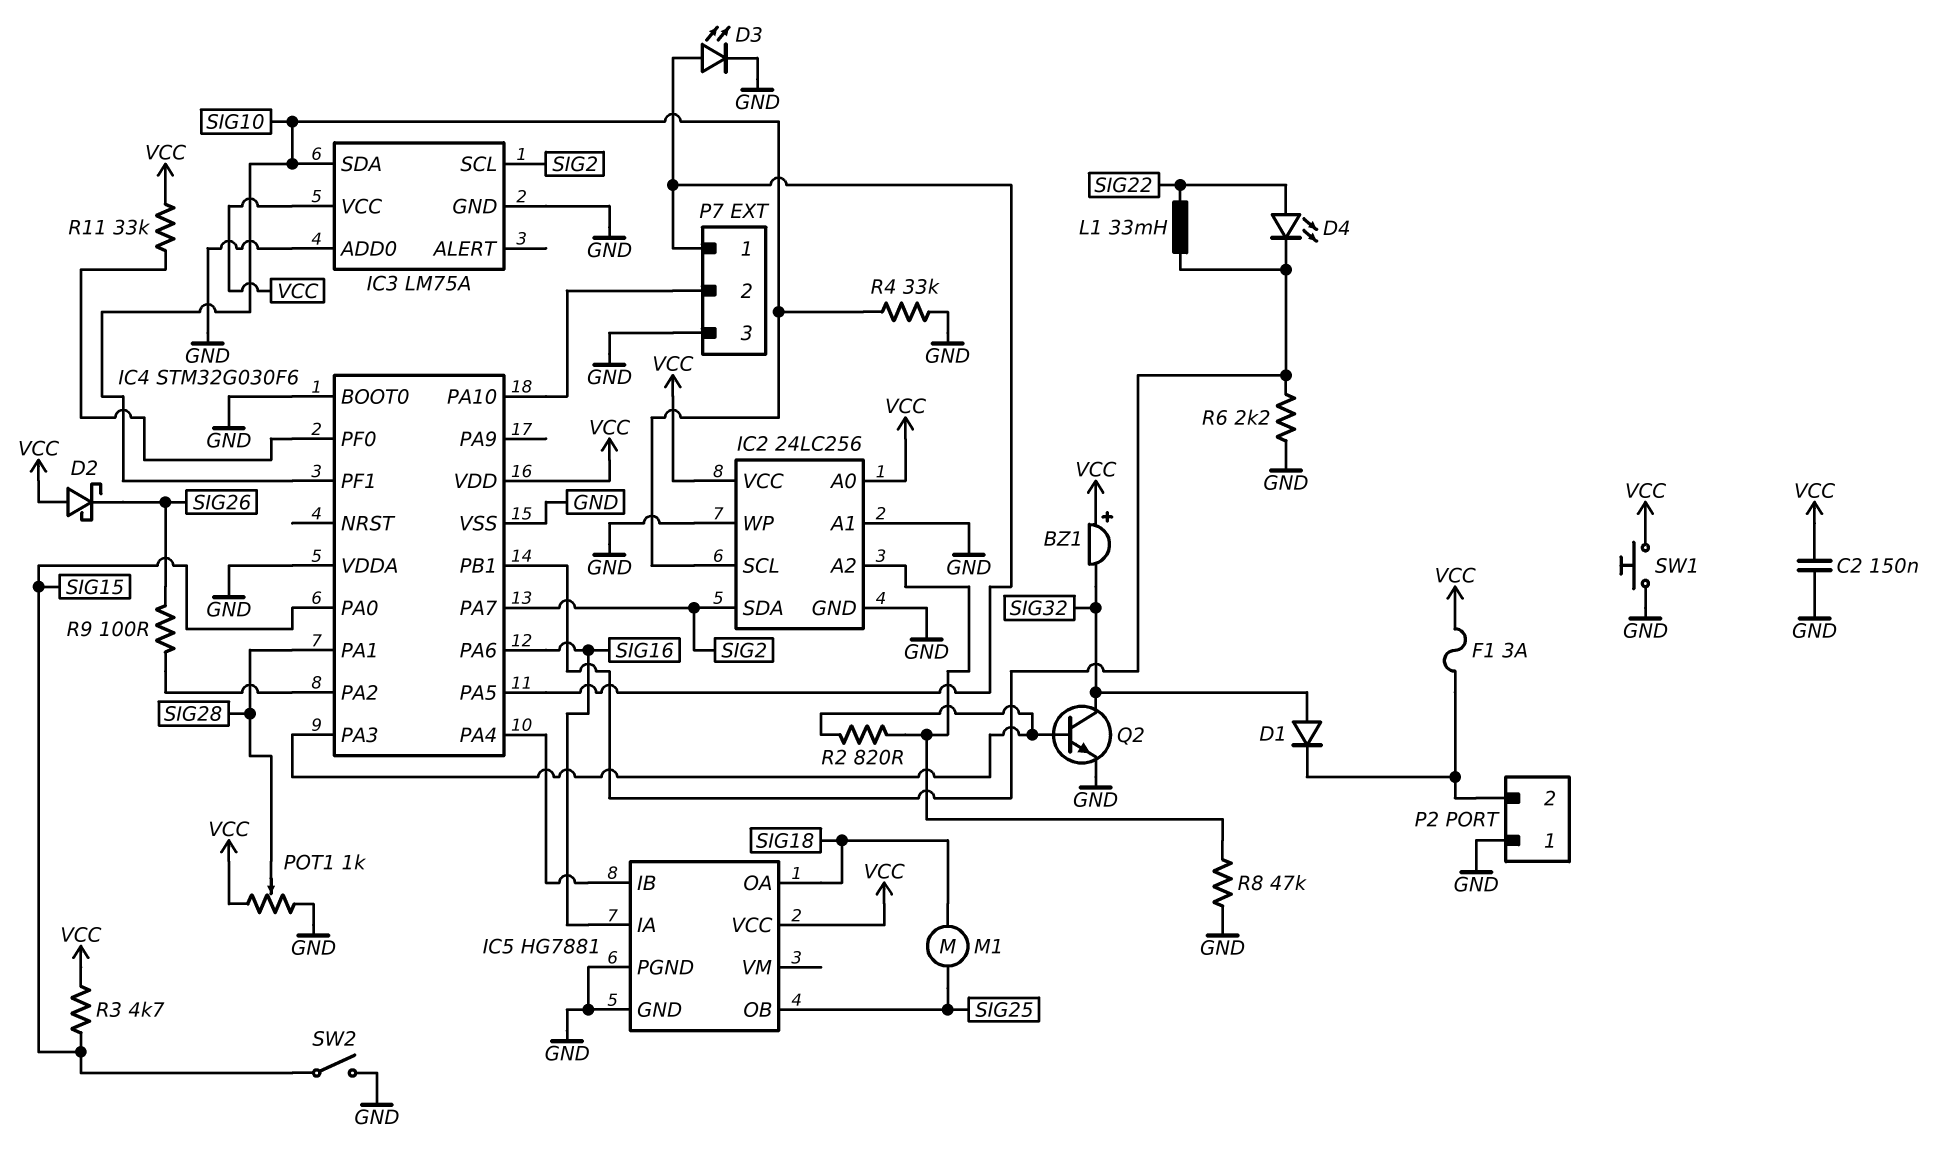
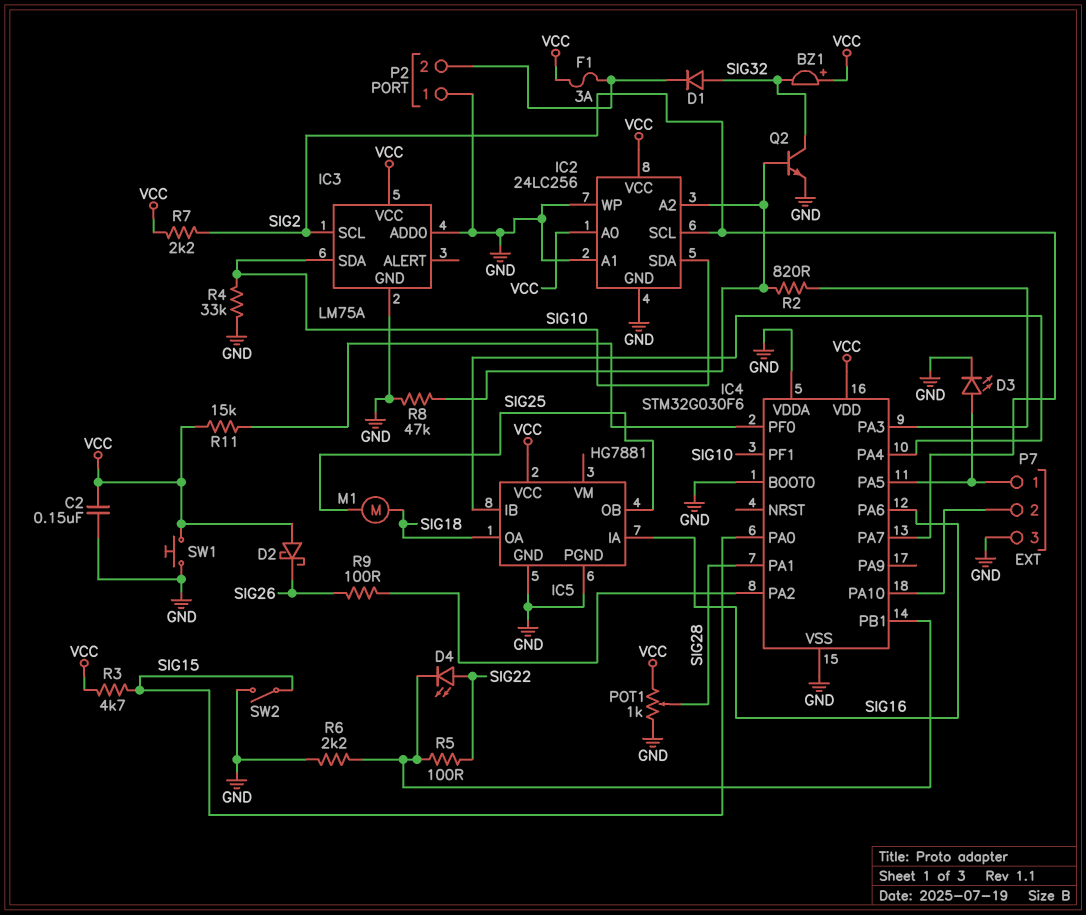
IC2 pin SCL: SIG10 -> SIG2
IC2 pin SDA: SIG2 -> SIG10
L1: 33mH (IC4/PB1, SIG22) -> none
Q2: NPN (B IC4/PA3, C SIG32, E GND) -> NPN (B IC2/A2, C SIG32, E GND)
R5: none -> 100 (IC4/PB1, SIG22)
R7: none -> 2.2k (SIG2, VCC)
R11: 33k (IC4/PF0, VCC) -> 15k (IC4/PF0, VCC)

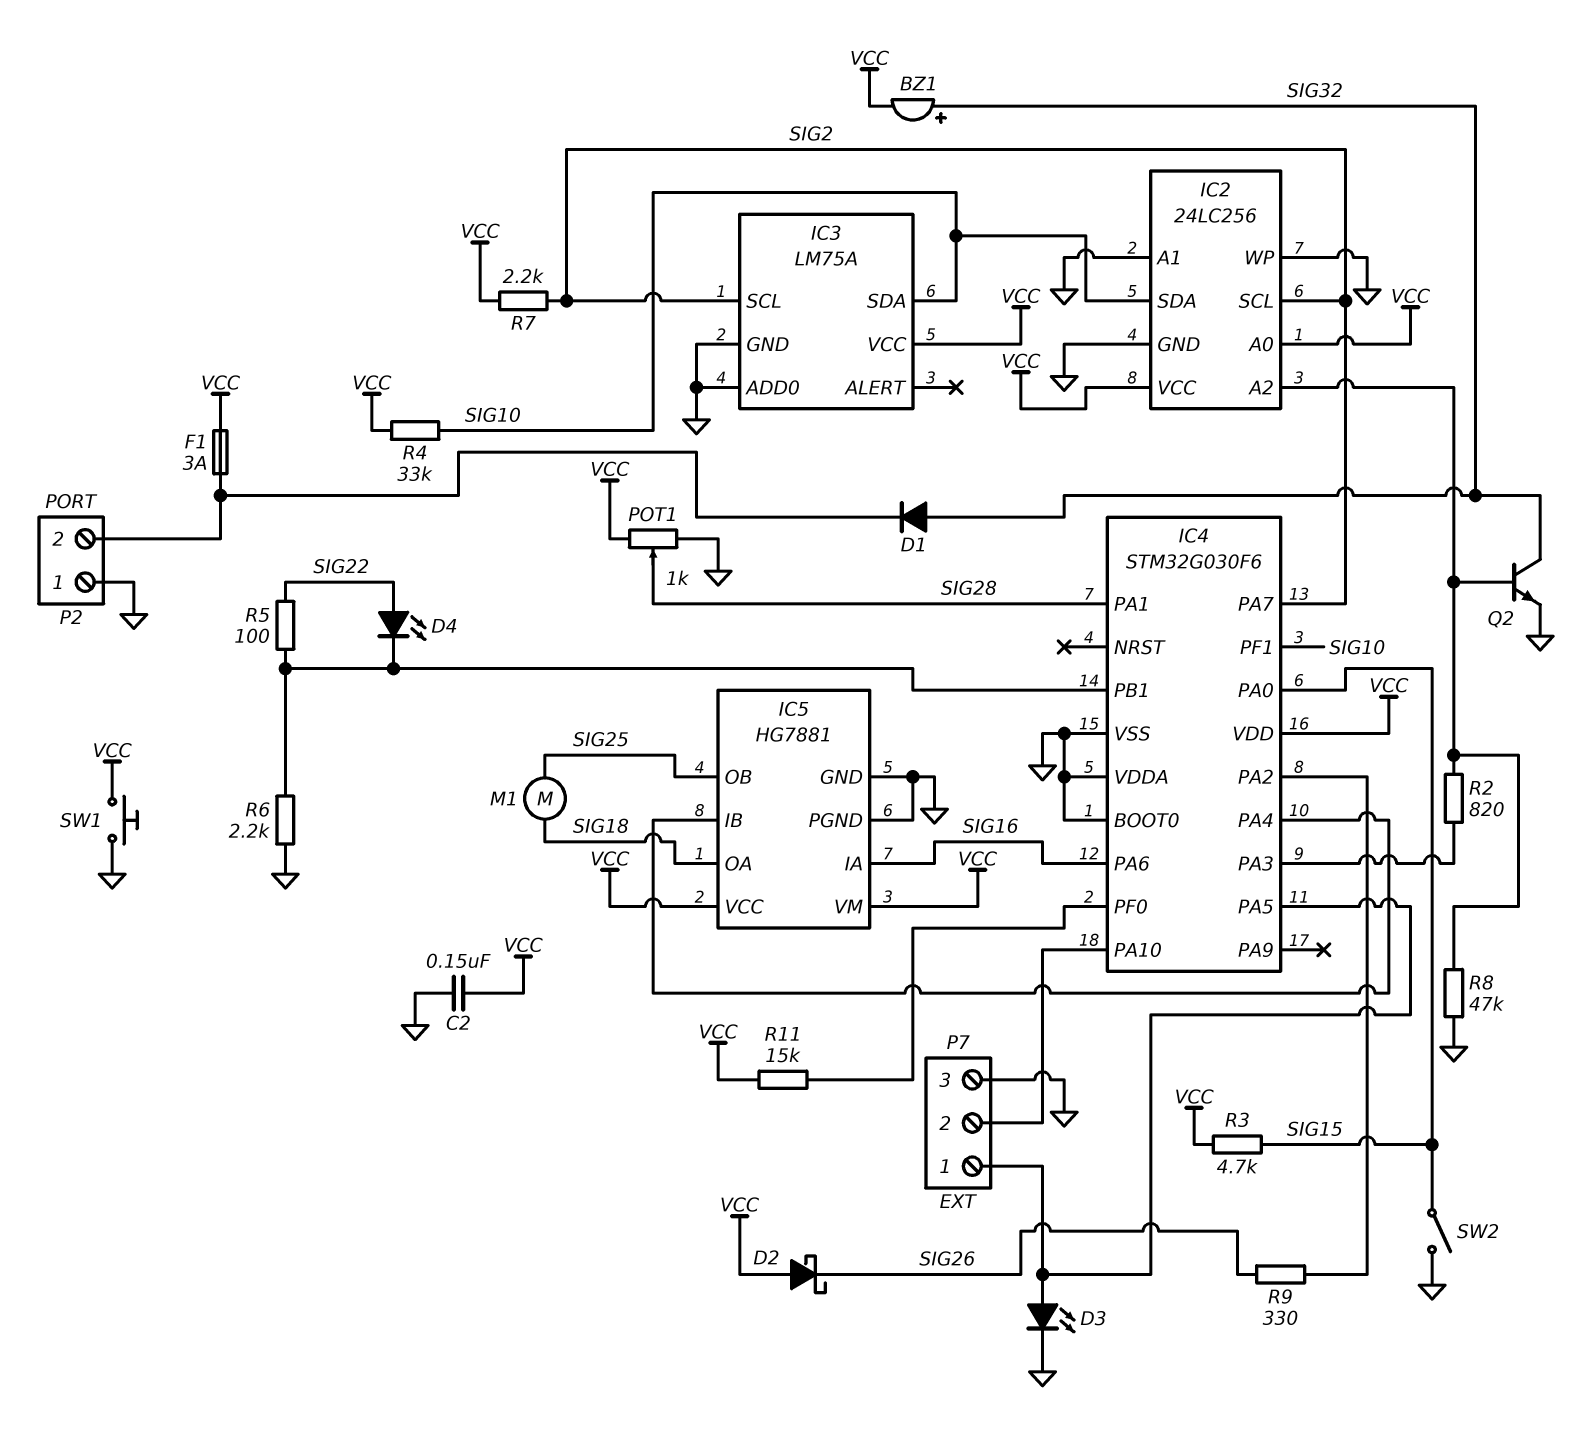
BZ1: buzzer (plus VCC, minus SIG32) -> buzzer (plus SIG32, minus VCC)
IC5 pin VM: none -> VCC
R4: 33k (GND, SIG10) -> 33k (SIG10, VCC)
R9: 100 (IC4/PA2, SIG26) -> 330 (IC4/PA2, SIG26)

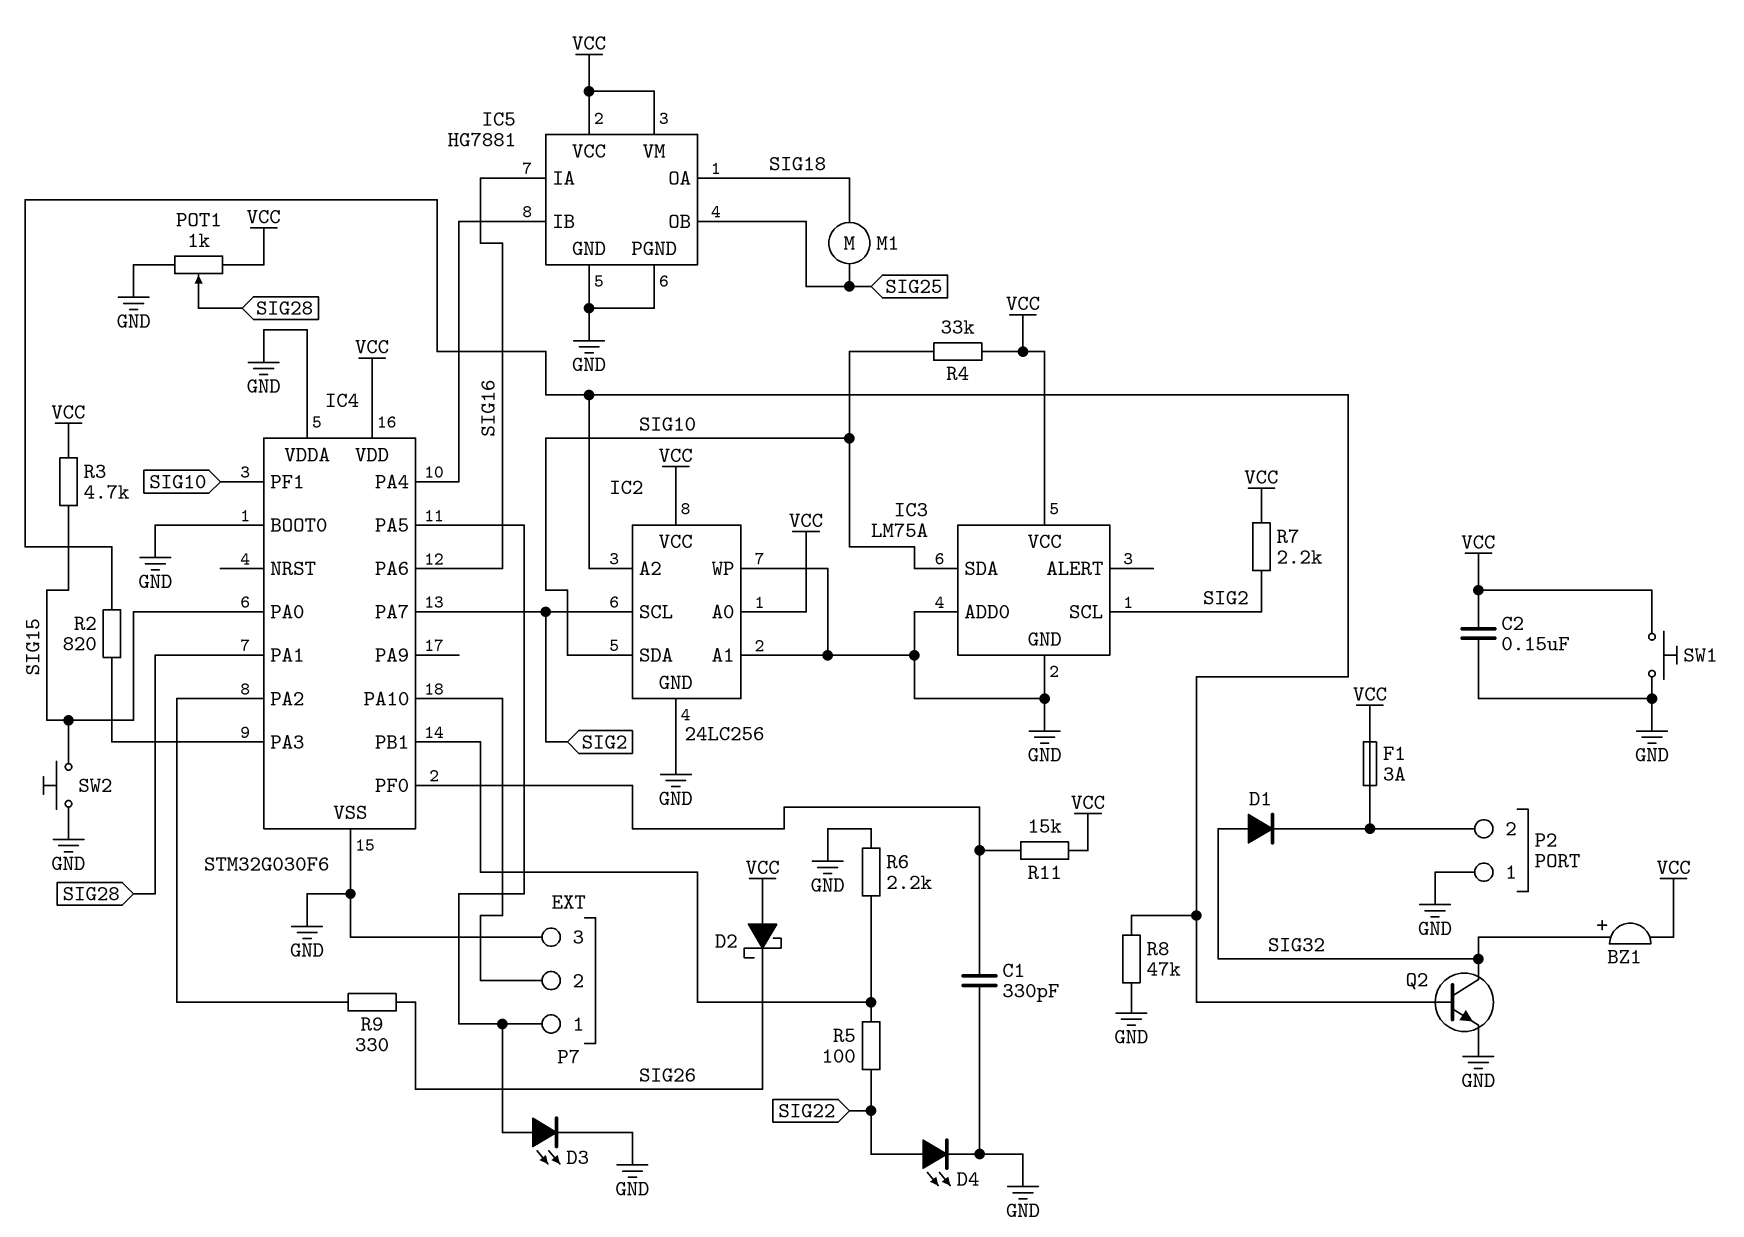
C1: none -> 330pF (GND, IC4/PF0)
D4: LED (A SIG22, K IC4/PB1) -> LED (A SIG22, K GND)
SW2: switch (GND, SIG15) -> button (GND, SIG15)

